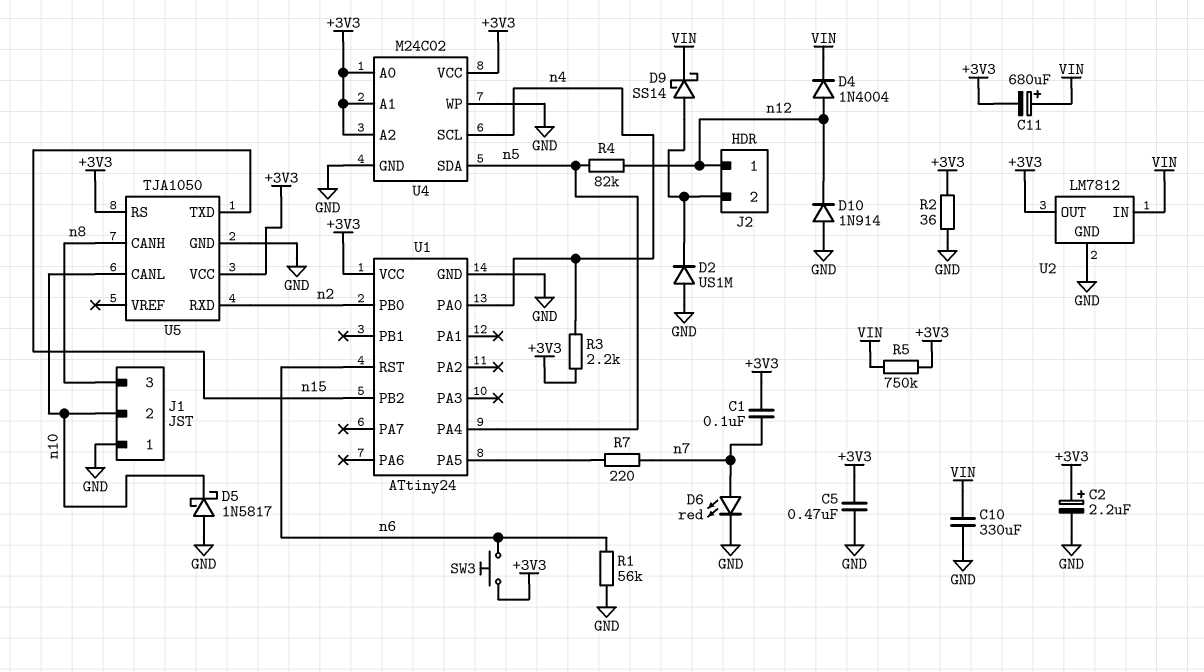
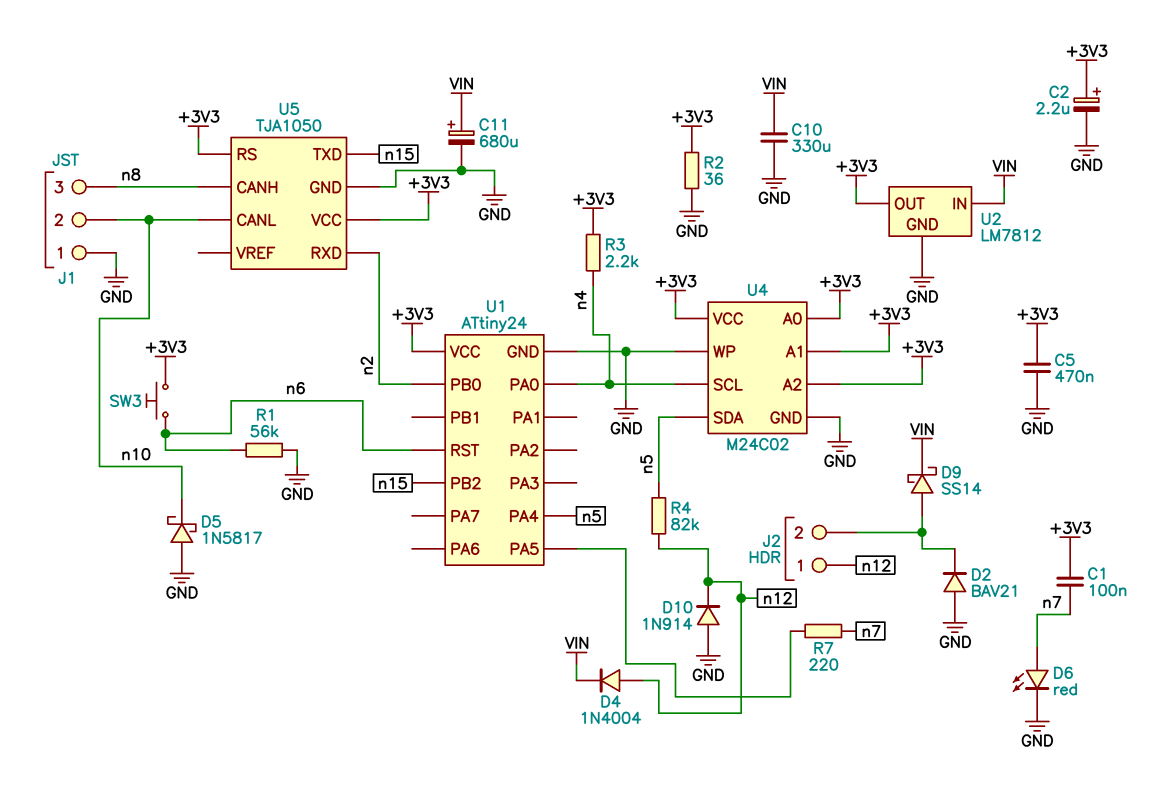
C11: 680uF (plus VIN, minus +3V3) -> 680uF (plus VIN, minus GND)
D2: diode US1M (A GND, K J2/2) -> diode BAV21 (A GND, K J2/2)
R5: 750k (+3V3, VIN) -> none

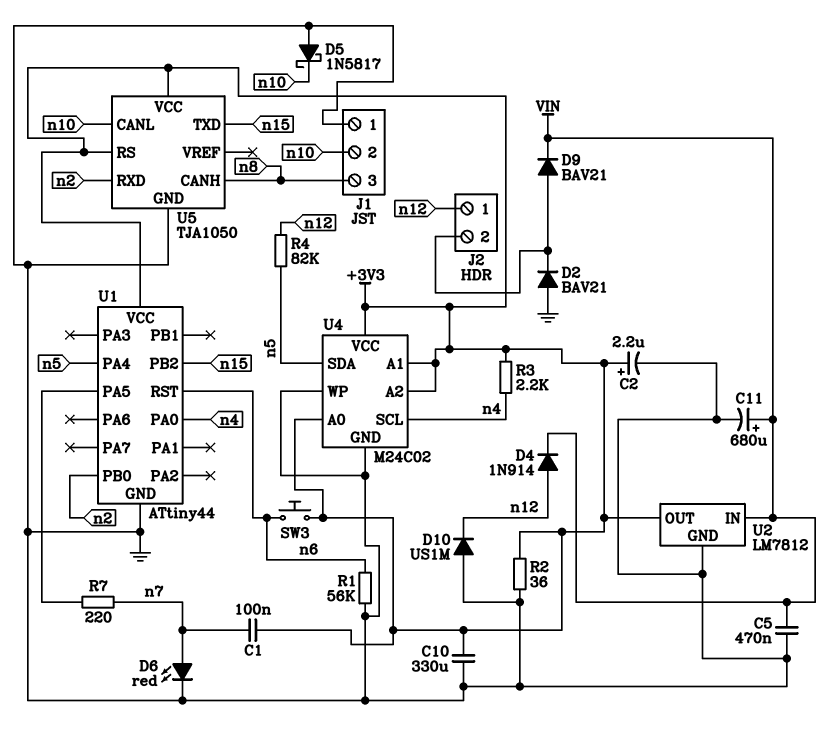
C5: 470nF (+3V3, GND) -> 470nF (GND, VIN)
C10: 330uF (GND, VIN) -> 330uF (+3V3, GND)
D4: diode 1N4004 (A n12, K VIN) -> diode 1N914 (A n12, K VIN)
D9: schottky SS14 (A J2/2, K VIN) -> diode BAV21 (A J2/2, K VIN)
D10: diode 1N914 (A GND, K n12) -> diode US1M (A GND, K n12)
U1: ATtiny24 -> ATtiny44

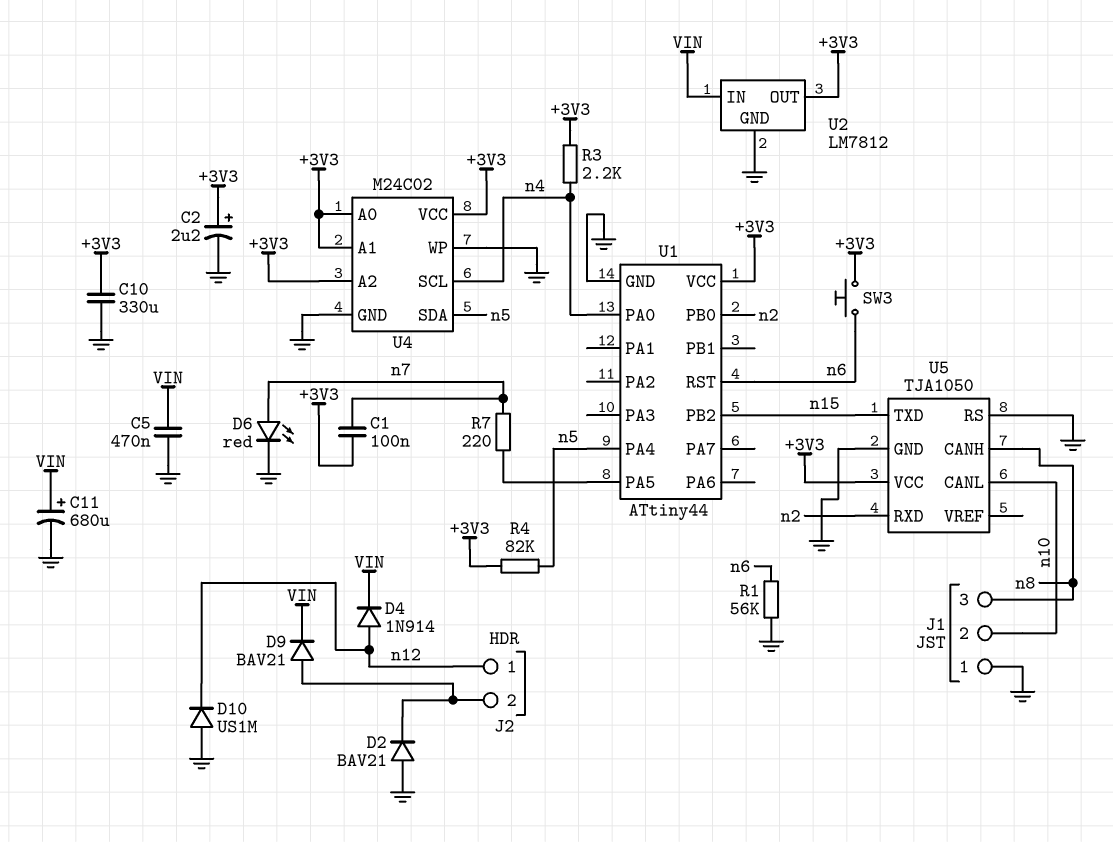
D5: schottky 1N5817 (A GND, K n10) -> none
R2: 36 (+3V3, GND) -> none
R4: 82k (n5, n12) -> 82k (+3V3, n5)
U5 pin RS: +3V3 -> GND

